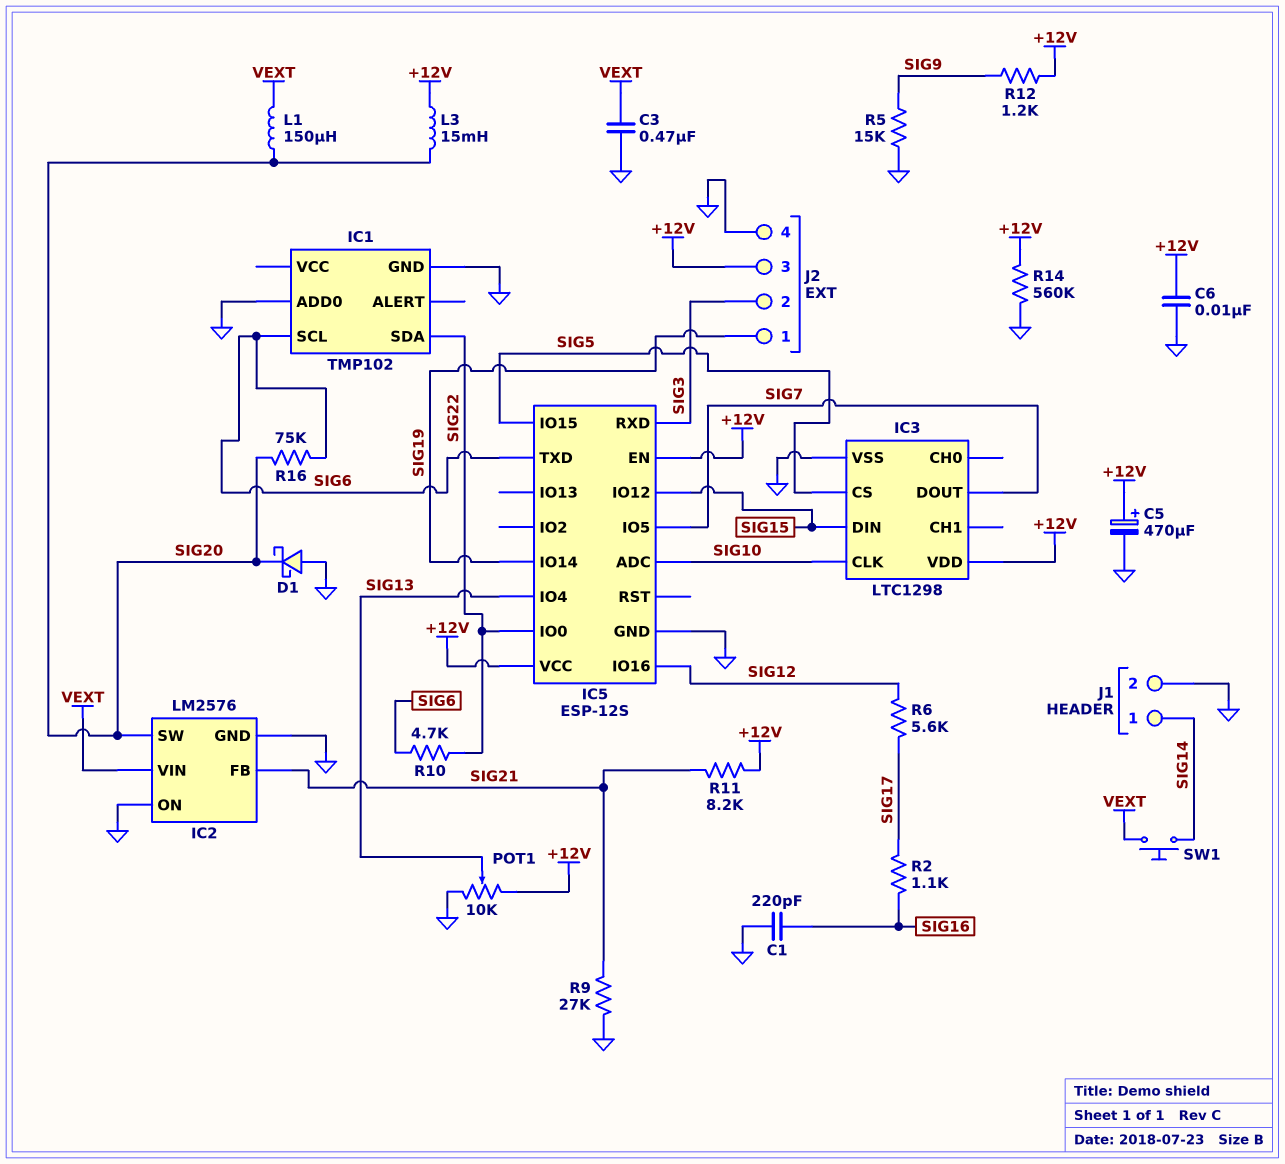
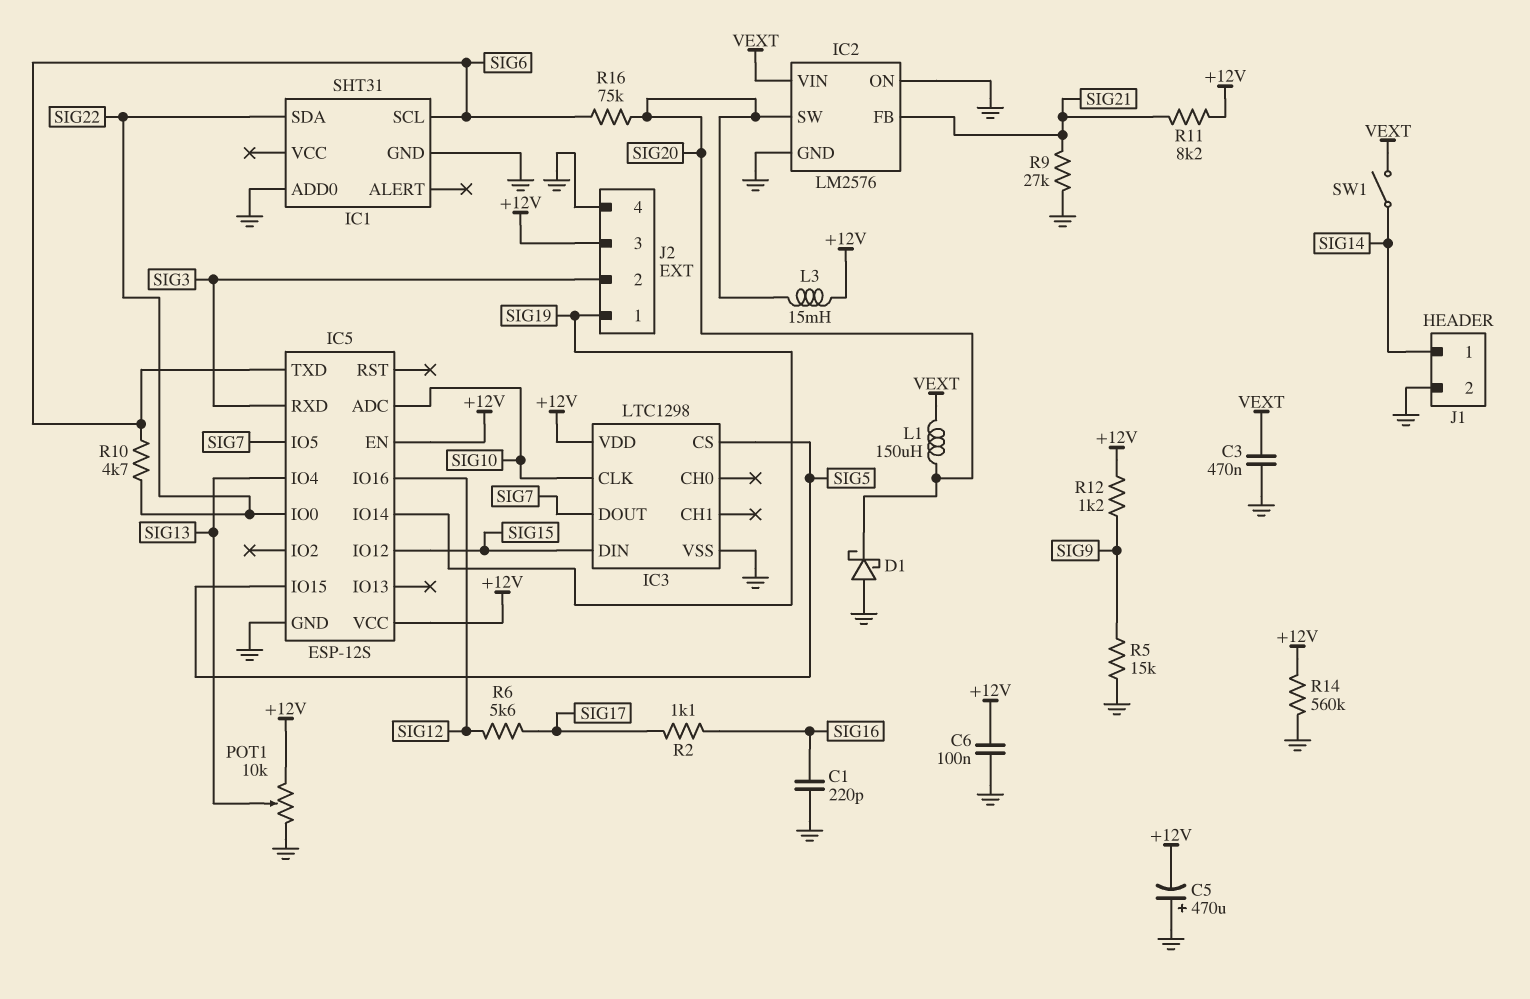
C5: 470uF (plus +12V, minus GND) -> 470uF (plus GND, minus +12V)
C6: 10nF (+12V, GND) -> 100nF (+12V, GND)
IC1: TMP102 -> SHT31
SW1: button (SIG14, VEXT) -> switch (SIG14, VEXT)

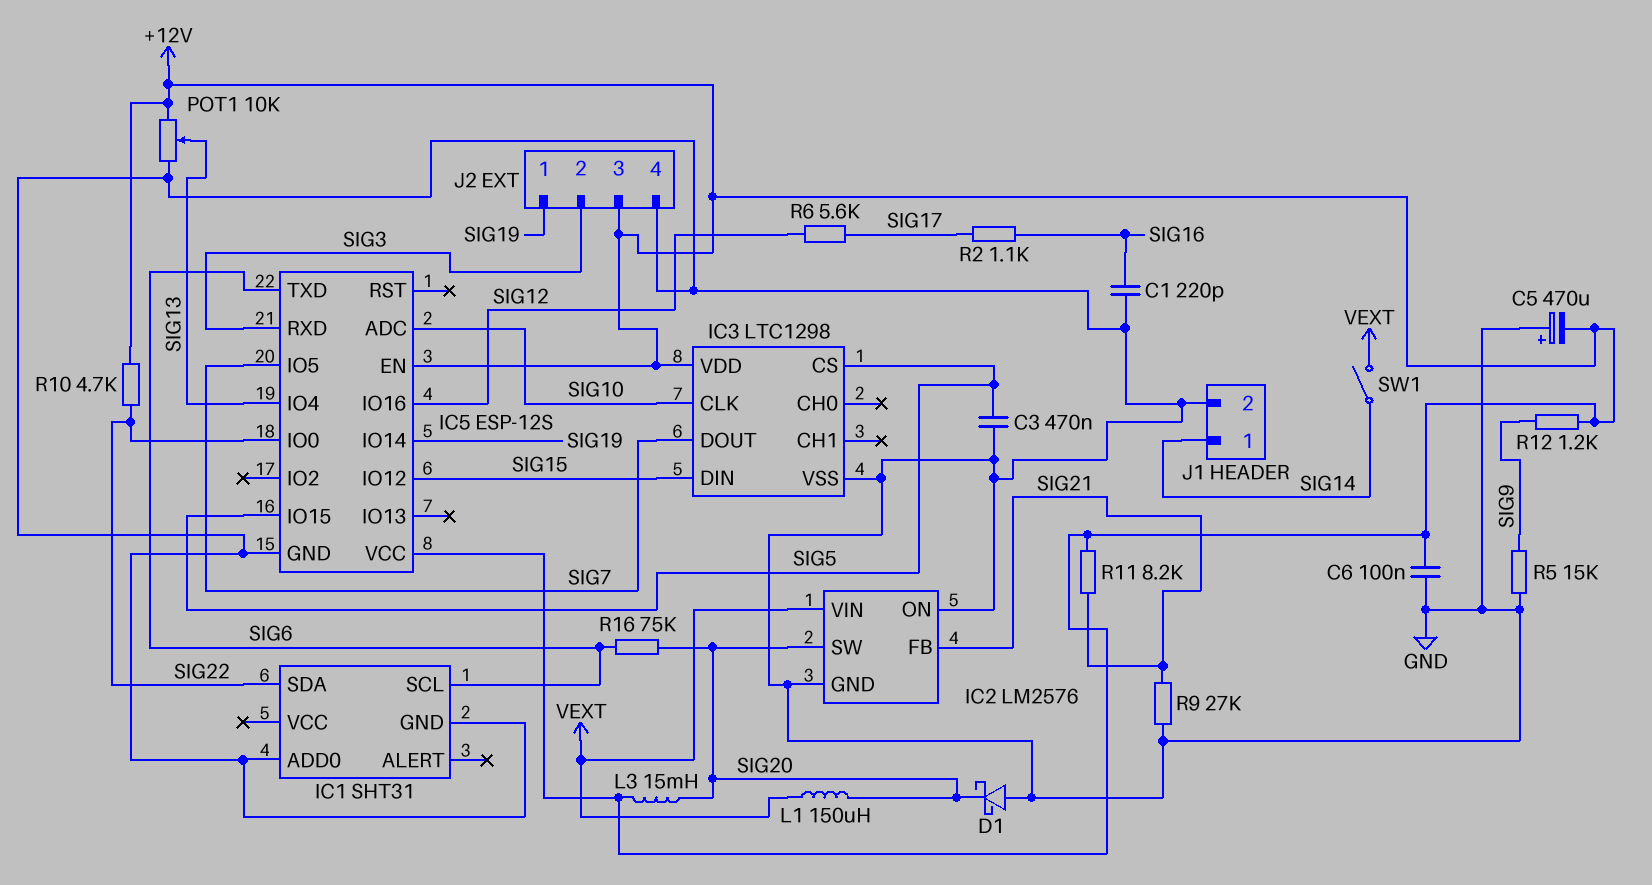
C3: 470nF (GND, VEXT) -> 470nF (GND, SIG5)
R10: 4.7k (SIG6, SIG22) -> 4.7k (+12V, SIG22)
R14: 560k (+12V, GND) -> none

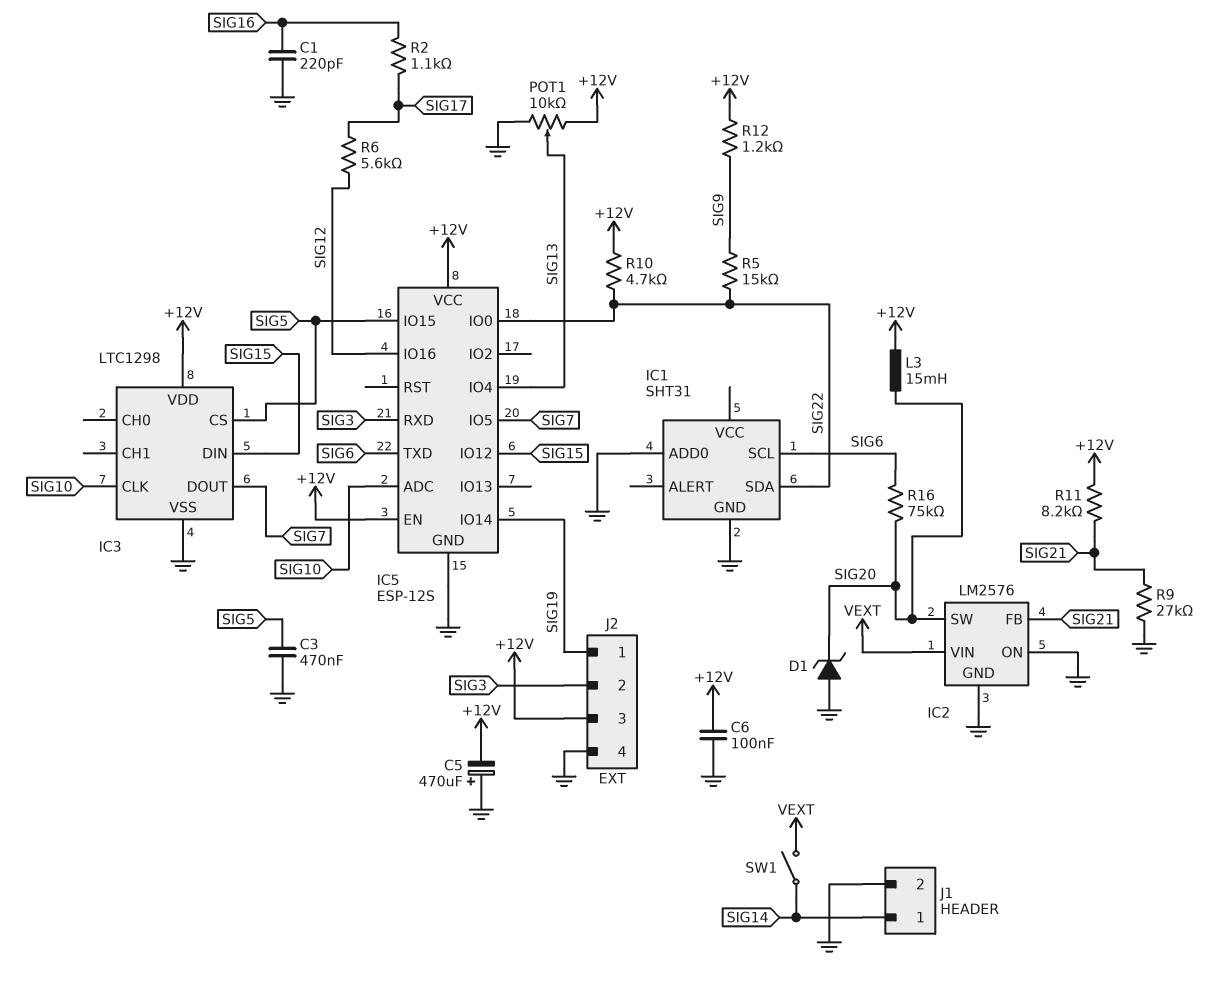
D1: schottky (A GND, K SIG20) -> zener (A GND, K SIG20)
L1: 150uH (SIG20, VEXT) -> none
R5: 15k (GND, SIG9) -> 15k (SIG9, SIG22)

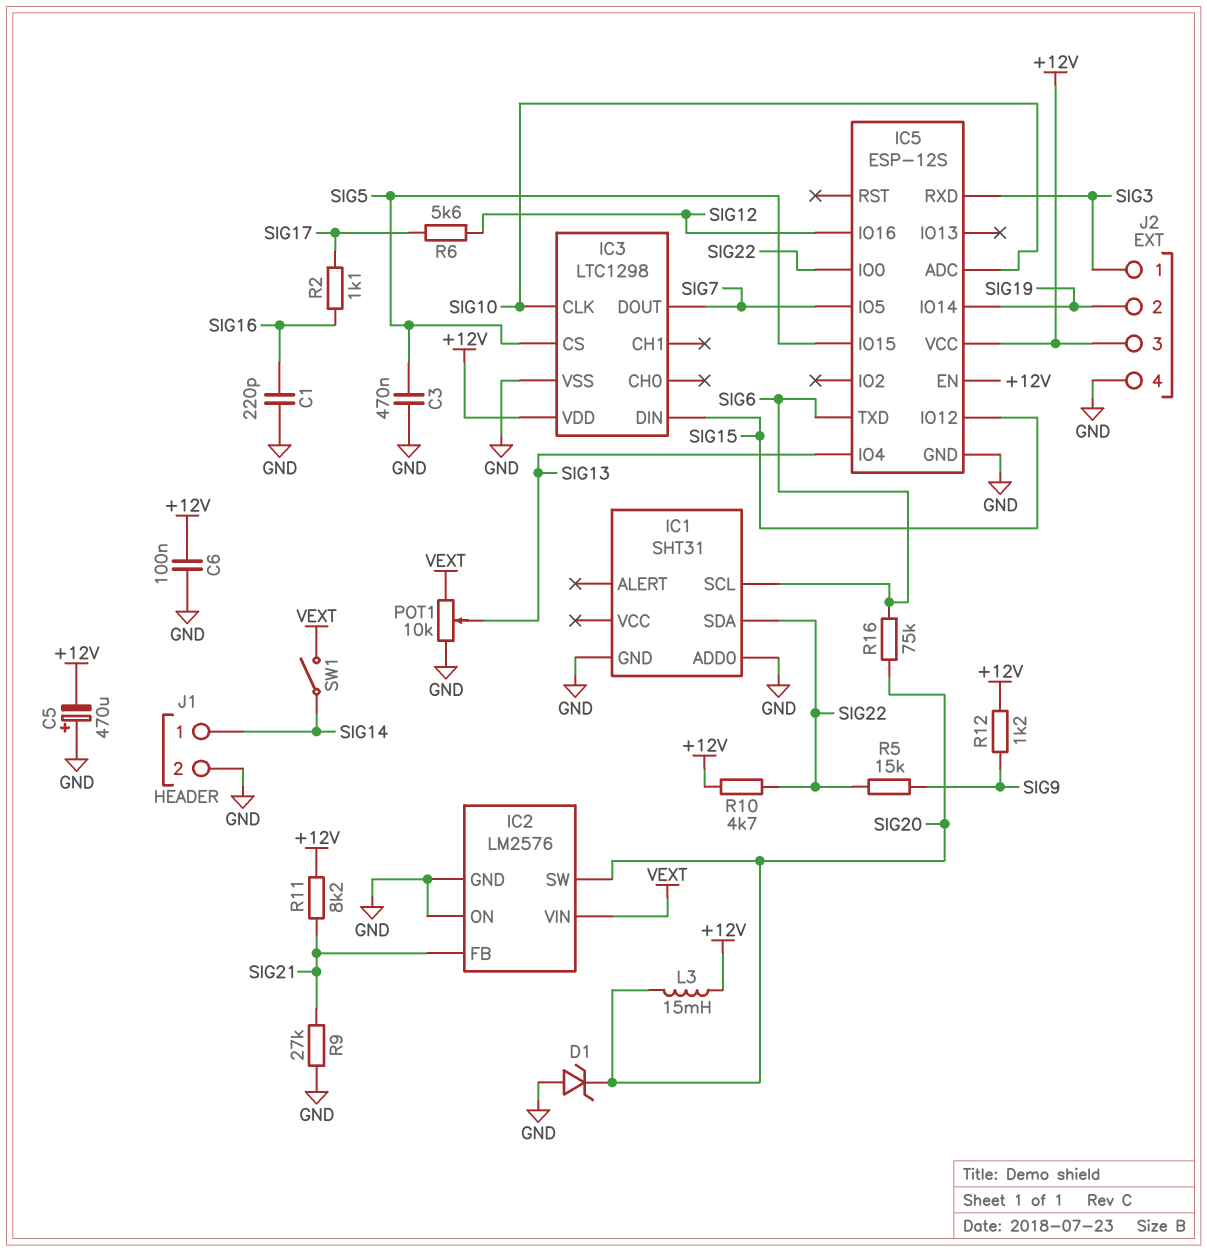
J2 pin 1: SIG19 -> SIG3
J2 pin 2: SIG3 -> SIG19
POT1: 10k (+12V, GND, wiper SIG13) -> 10k (GND, VEXT, wiper SIG13)

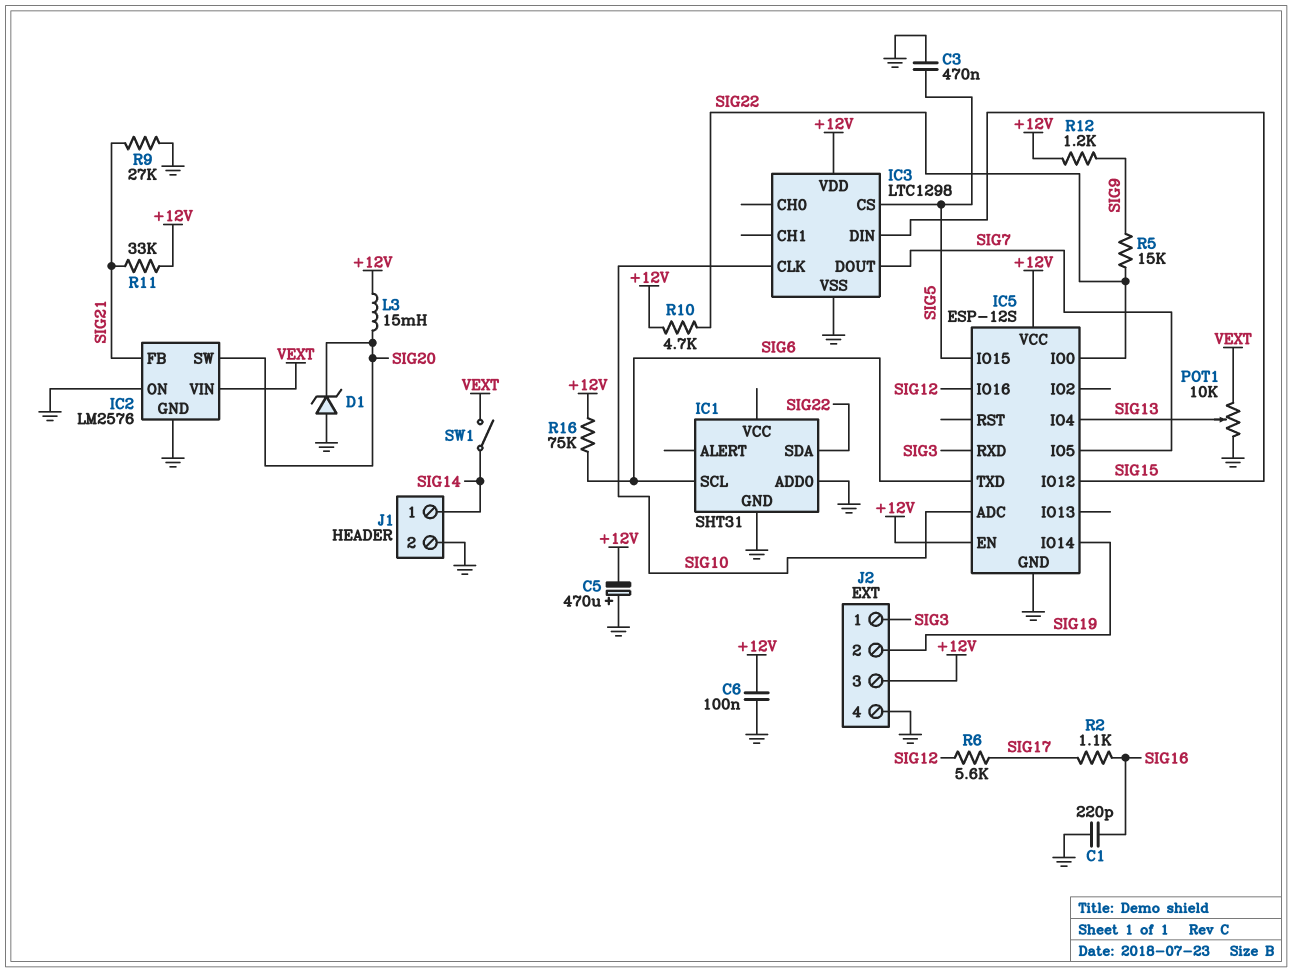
R11: 8.2k (+12V, SIG21) -> 33k (+12V, SIG21)
R16: 75k (SIG6, SIG20) -> 75k (+12V, SIG6)

